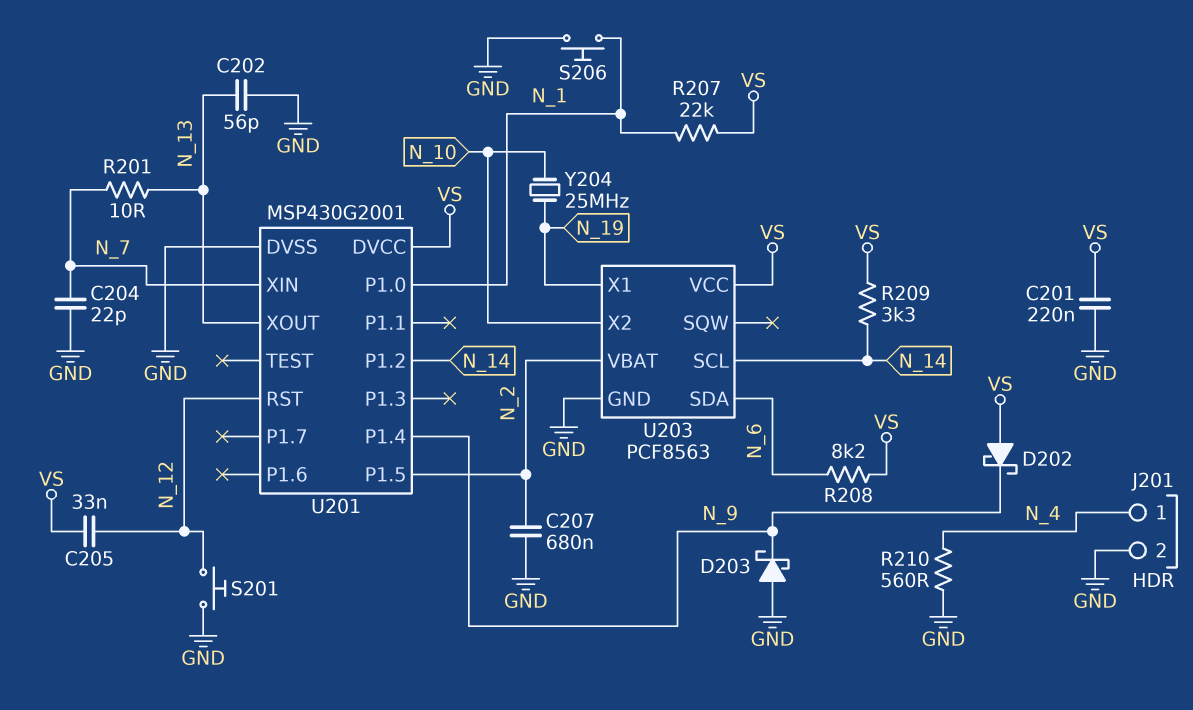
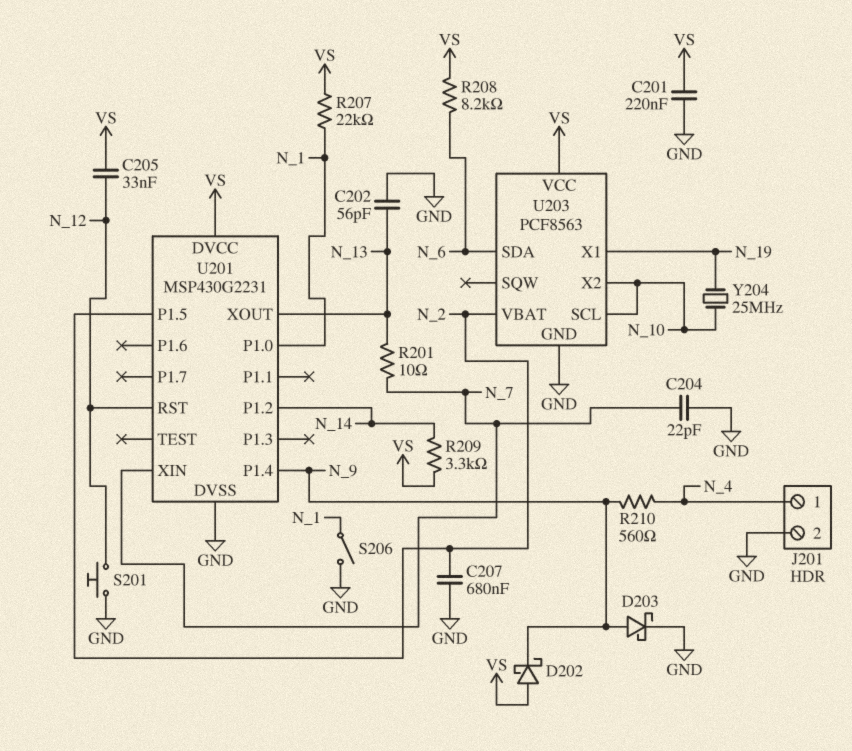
D203: schottky (A GND, K N_9) -> schottky (A N_9, K GND)
R210: 560 (GND, N_4) -> 560 (N_4, N_9)
S206: button (GND, N_1) -> switch (GND, N_1)
U201: MSP430G2001 -> MSP430G2231
U203 pin SCL: N_14 -> N_10

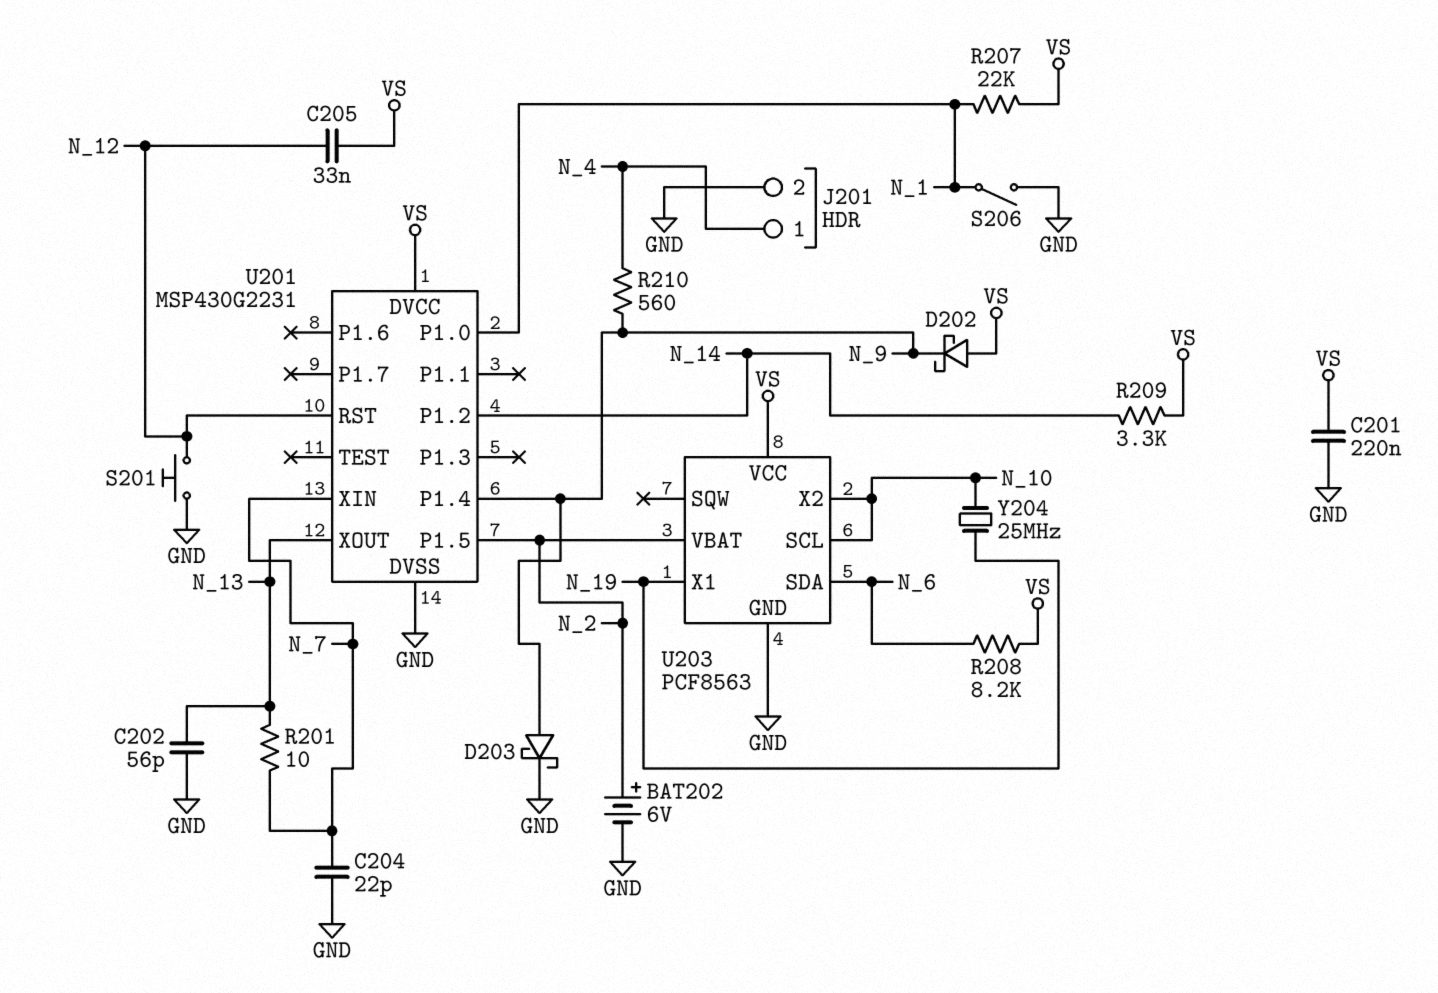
BAT202: none -> 6V (plus N_2, minus GND)
C207: 680nF (GND, N_2) -> none

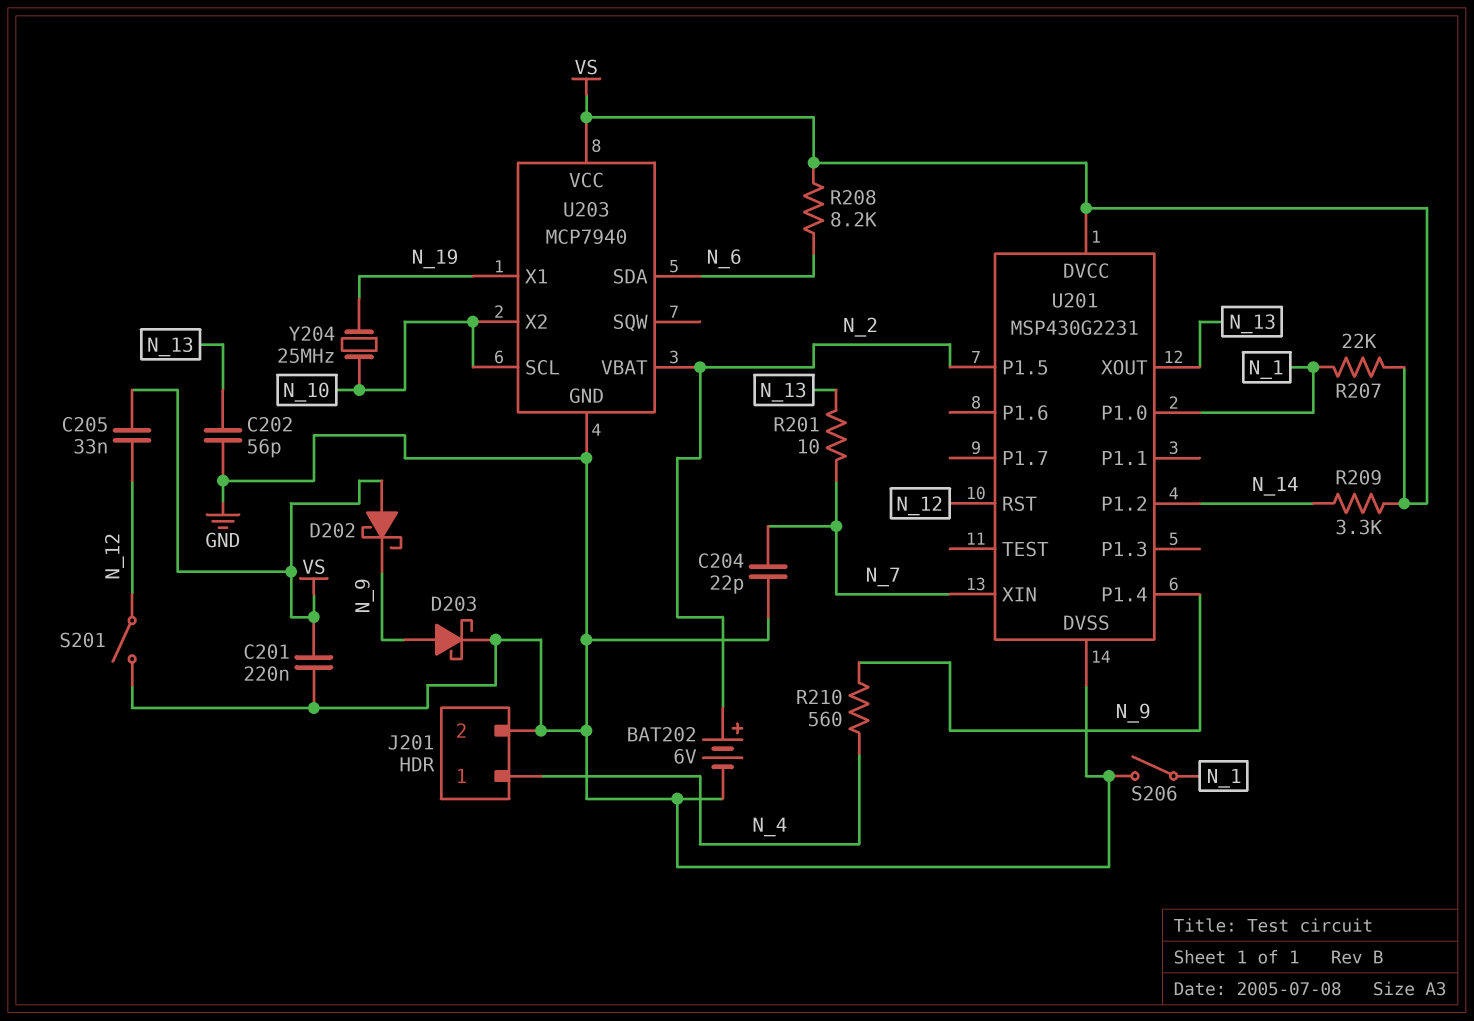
S201: button (GND, N_12) -> switch (GND, N_12)
U203: PCF8563 -> MCP7940

